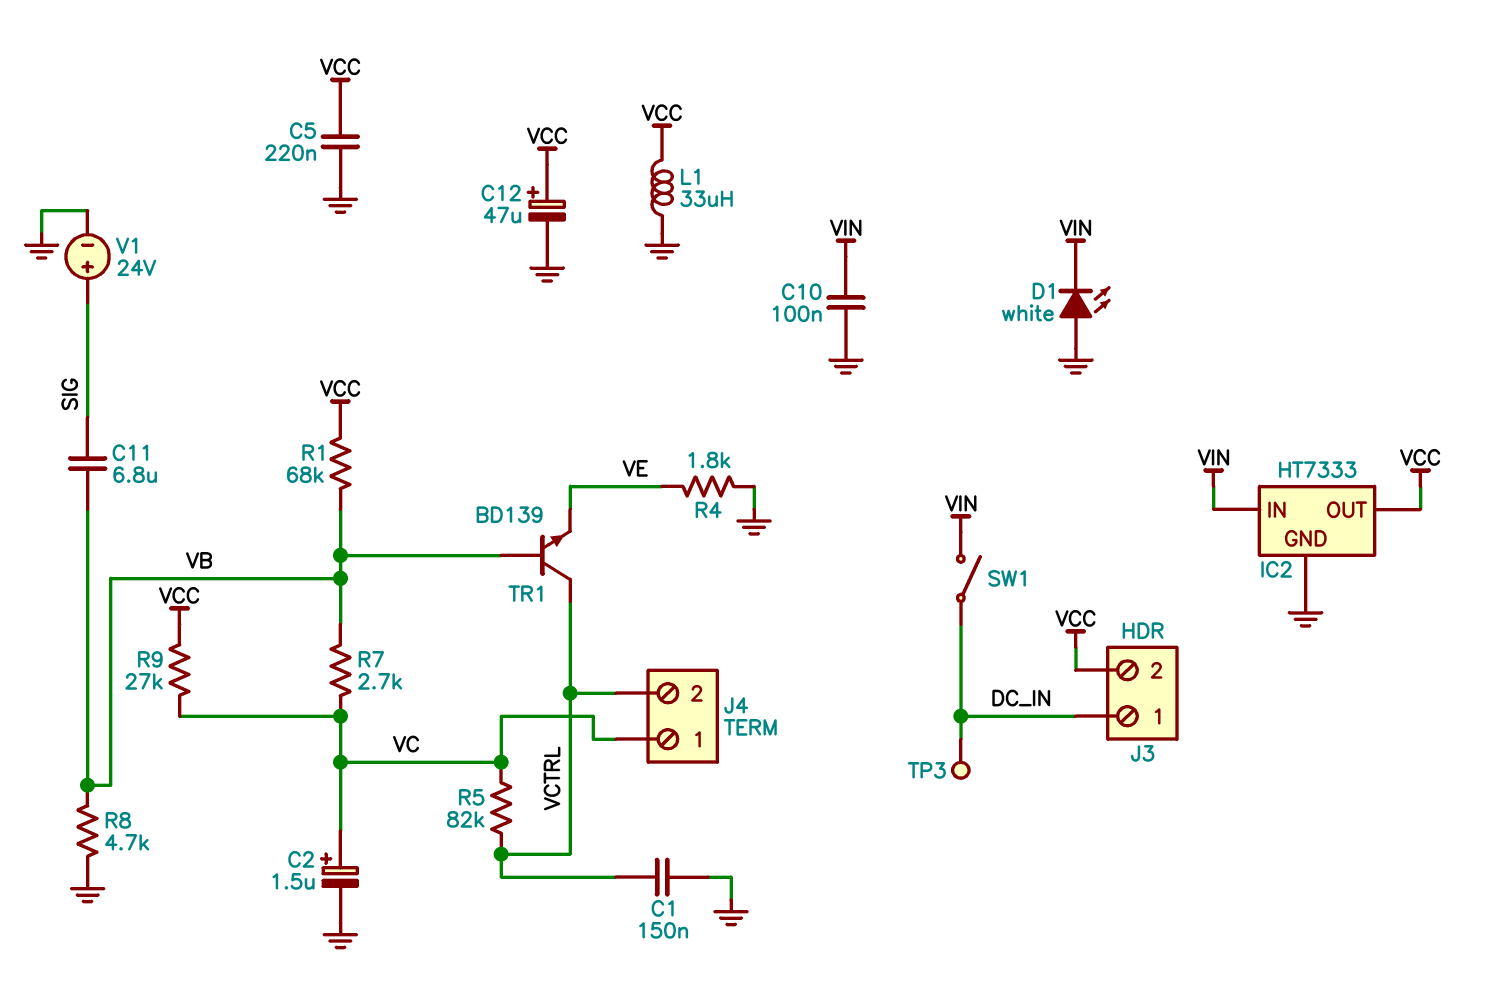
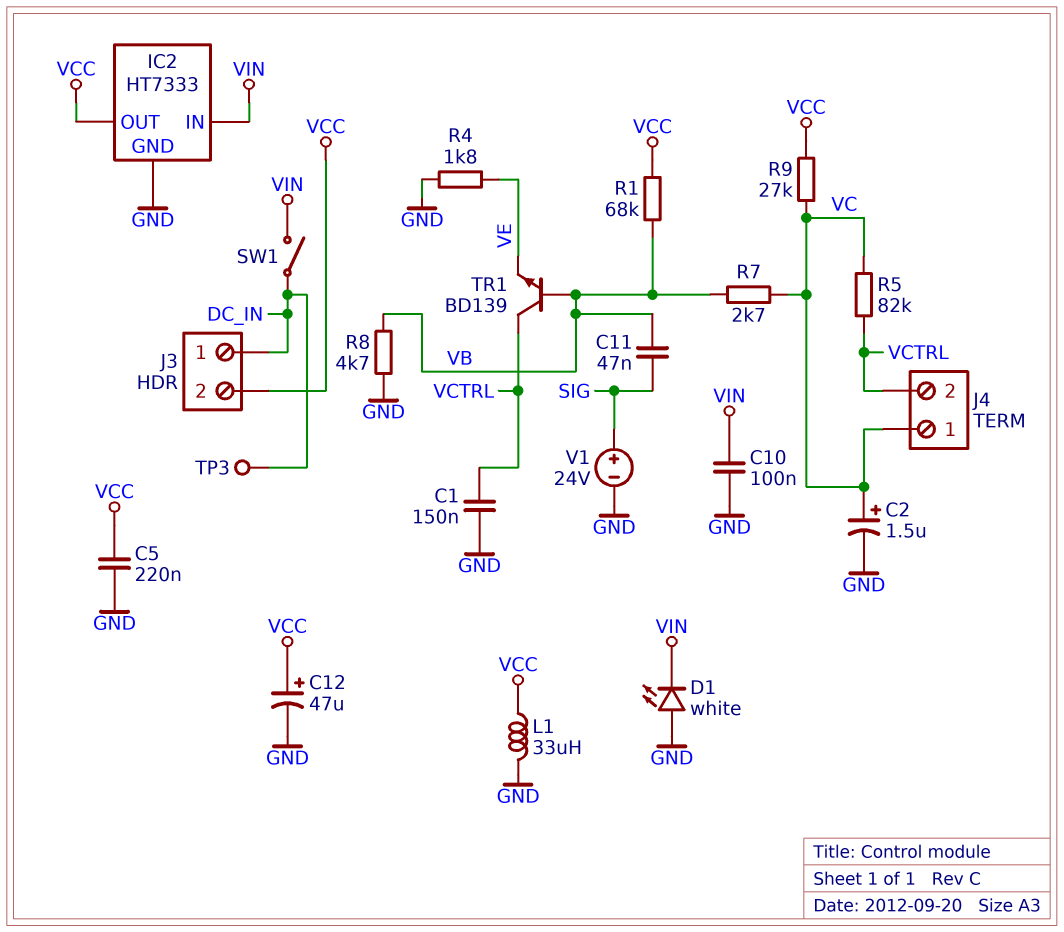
C11: 6.8uF (SIG, VB) -> 47nF (SIG, VB)

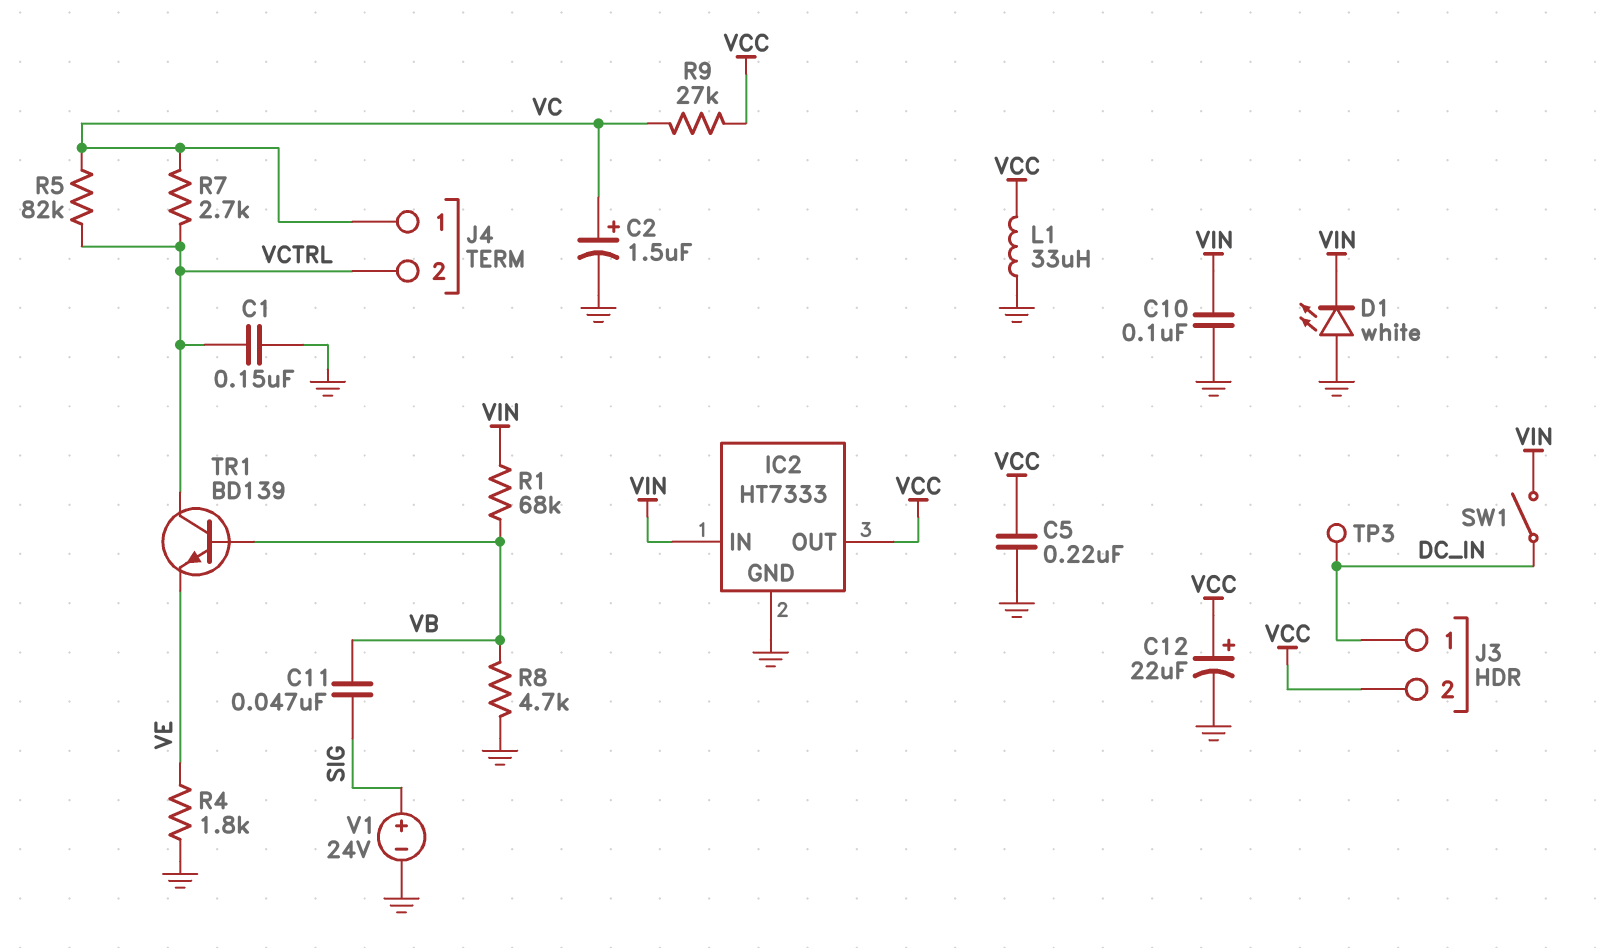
C12: 47uF (plus VCC, minus GND) -> 22uF (plus VCC, minus GND)
R1: 68k (VB, VCC) -> 68k (VB, VIN)
R7: 2.7k (VB, VC) -> 2.7k (VC, VCTRL)

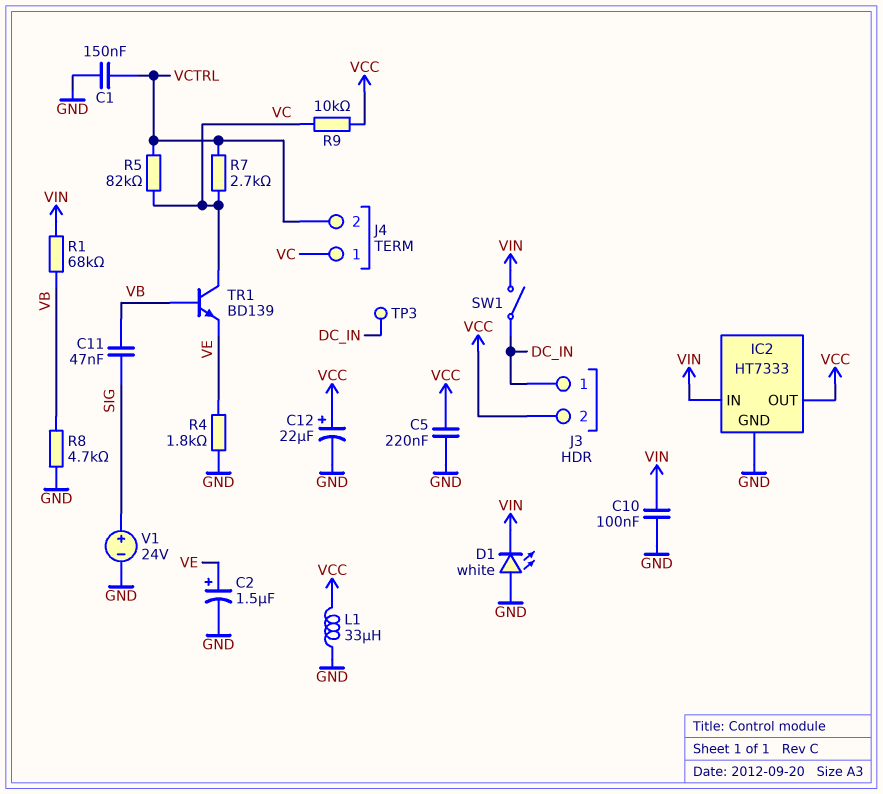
C2: 1.5uF (plus VC, minus GND) -> 1.5uF (plus VE, minus GND)
R9: 27k (VC, VCC) -> 10k (VC, VCC)
TR1: NPN BD139 (B VB, C VCTRL, E VE) -> NPN BD139 (B VB, C VC, E VE)

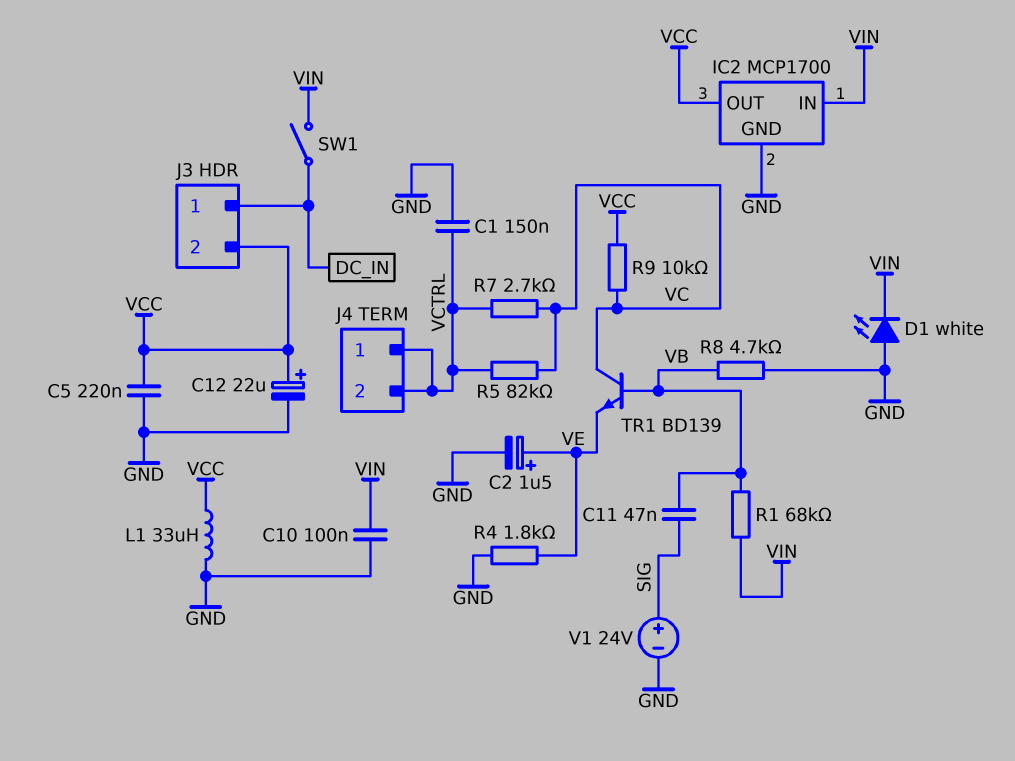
IC2: HT7333 -> MCP1700
J4 pin 1: VC -> VCTRL
TP3: test point (DC_IN) -> none

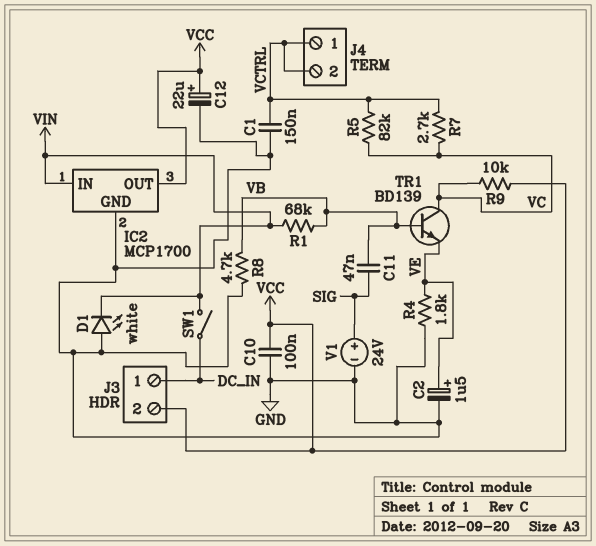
C5: 220nF (GND, VCC) -> none
C10: 100nF (GND, VIN) -> 100nF (GND, VCC)
L1: 33uH (GND, VCC) -> none

